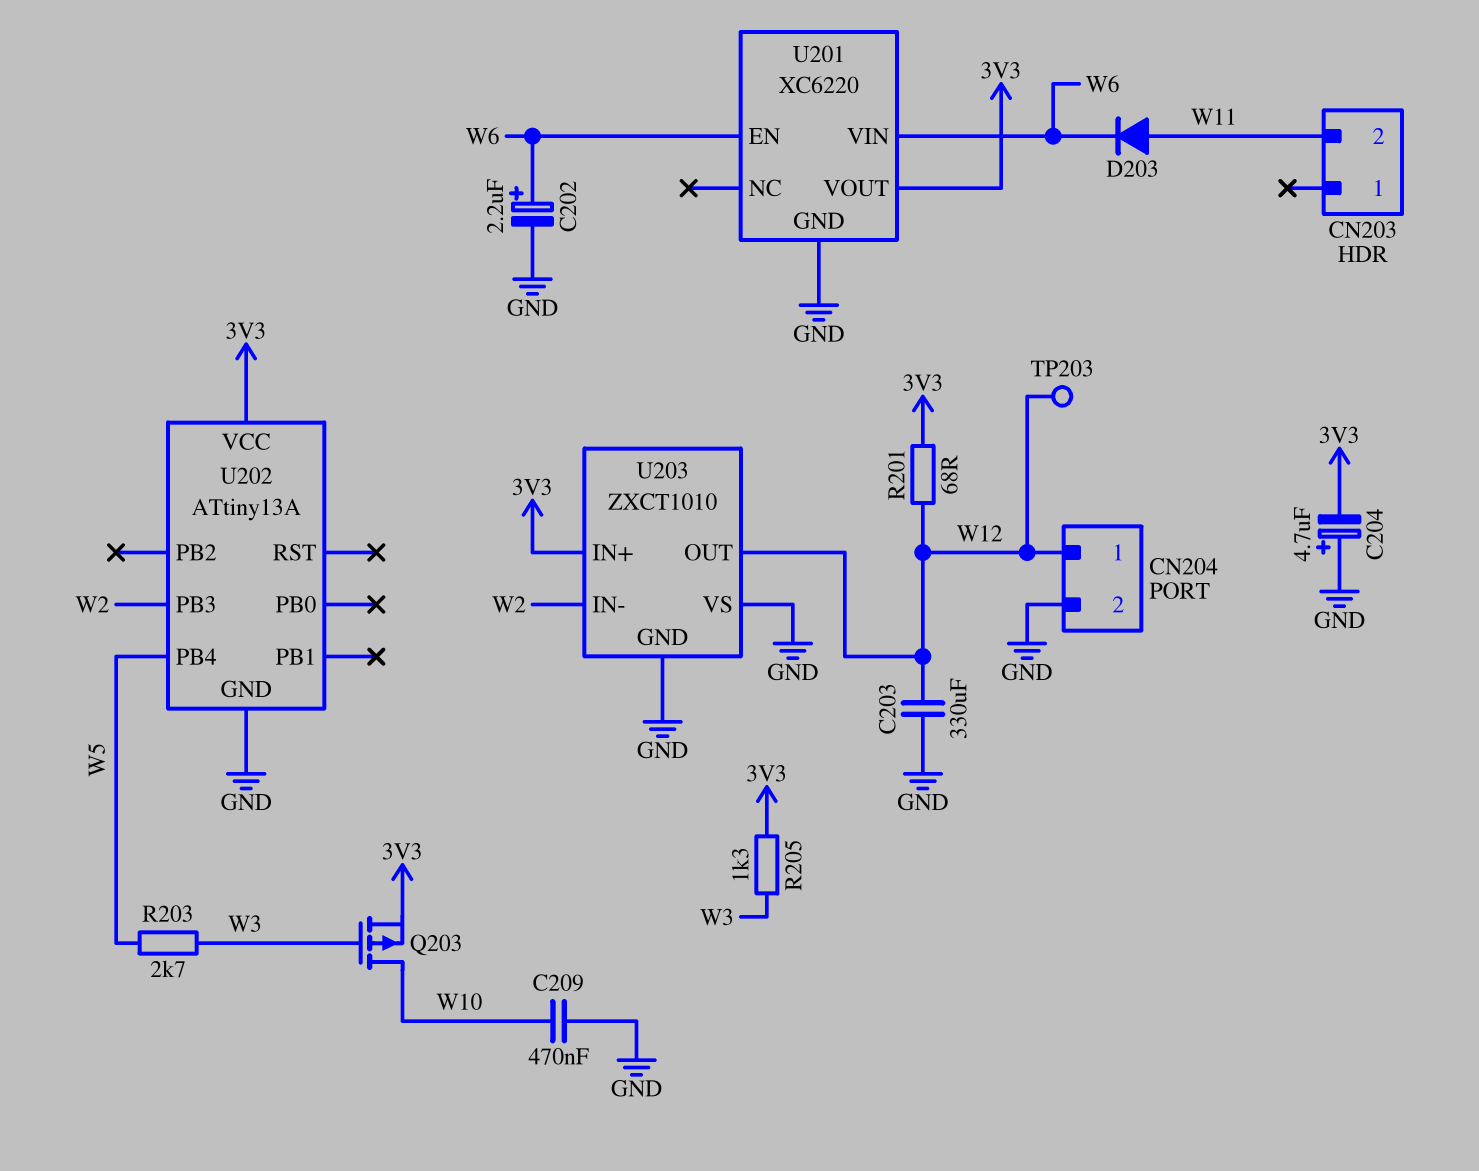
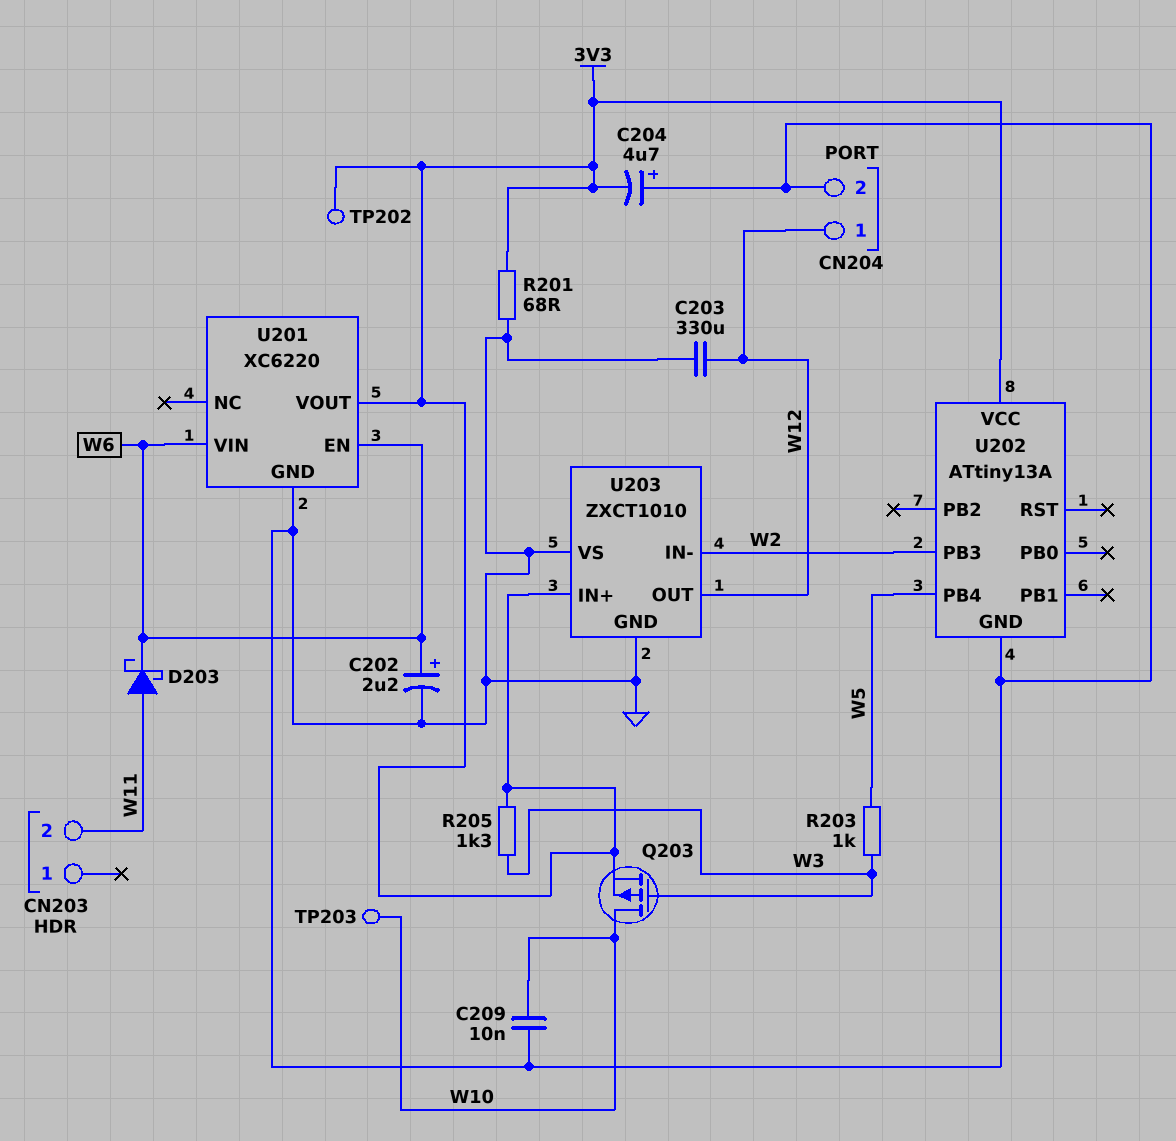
C209: 470nF (GND, W10) -> 10nF (GND, W10)
D203: diode (A W11, K W6) -> schottky (A W11, K W6)
R201: 68 (3V3, W12) -> 68 (3V3, GND)
R203: 2.7k (W3, W5) -> 1k (W3, W5)
TP202: none -> test point (3V3)
TP203: test point (W12) -> test point (W10)

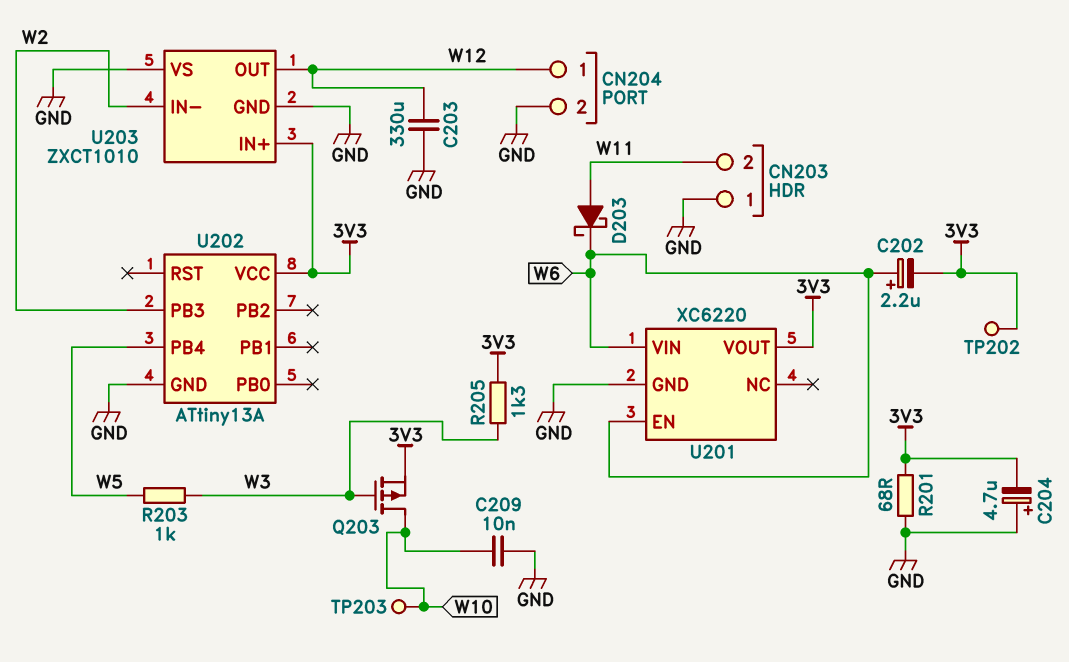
C202: 2.2uF (plus W6, minus GND) -> 2.2uF (plus W6, minus 3V3)
CN203 pin 1: none -> GND

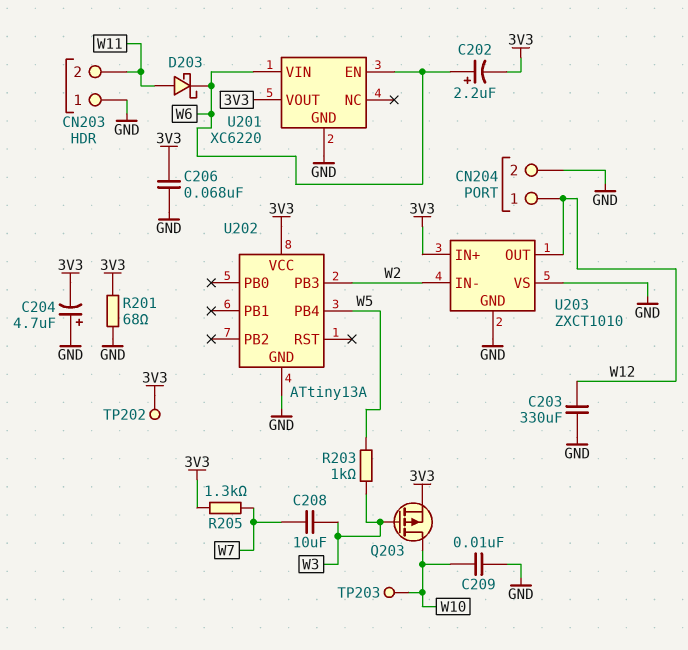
C206: none -> 68nF (3V3, GND)
C208: none -> 10uF (W3, W7)
R205: 1.3k (3V3, W3) -> 1.3k (3V3, W7)

